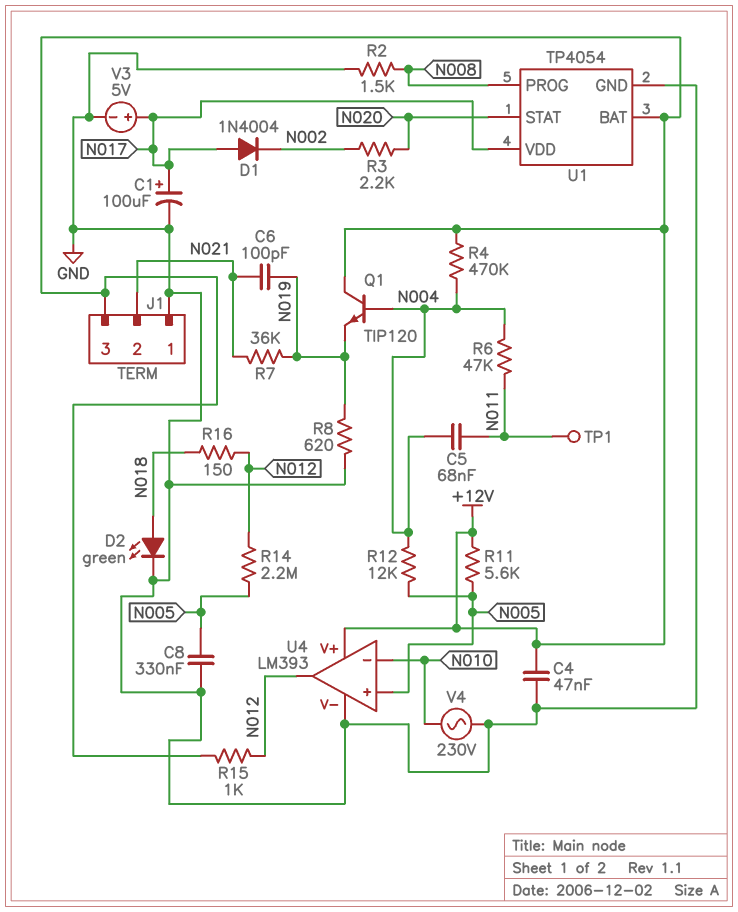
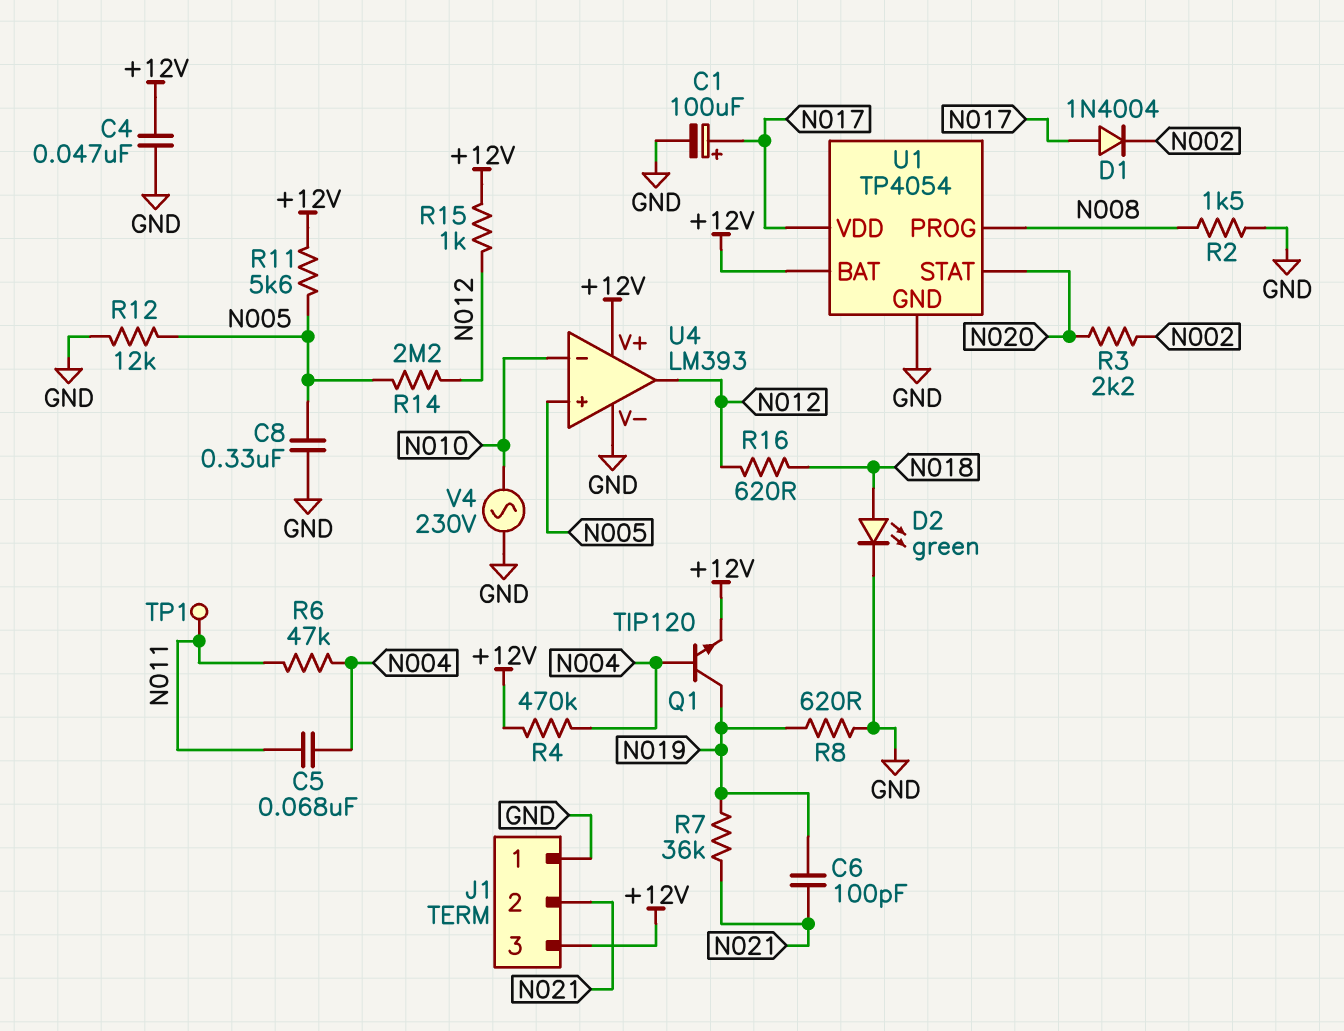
Q1: NPN TIP120 (B N004, C +12V, E N019) -> NPN TIP120 (B N004, C N019, E +12V)
R12: 12k (N004, N005) -> 12k (GND, N005)
R16: 150 (N012, N018) -> 620 (N012, N018)
V3: 5V (plus N017, minus GND) -> none

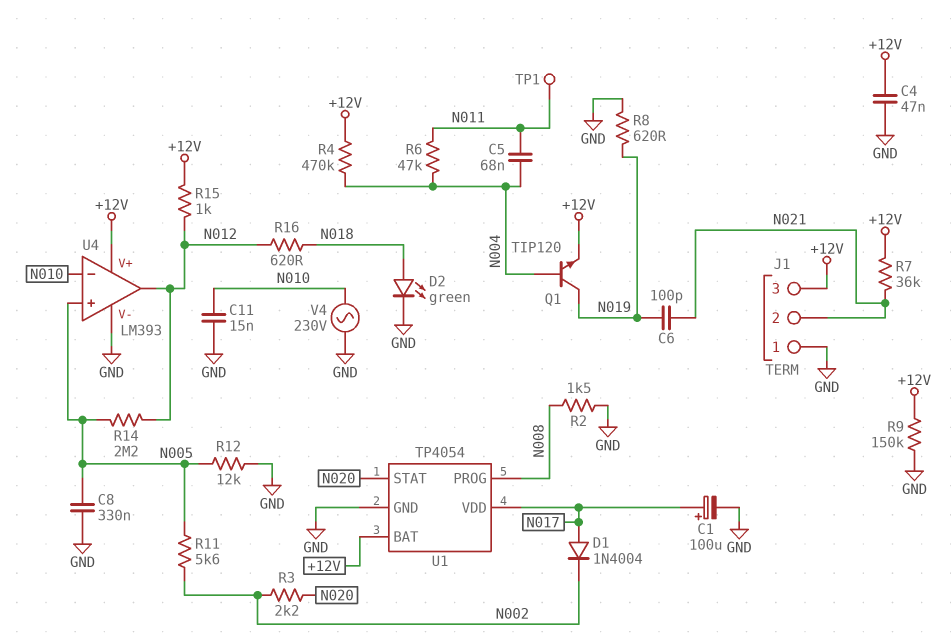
C11: none -> 15nF (GND, N010)
R7: 36k (N019, N021) -> 36k (+12V, N021)
R9: none -> 150k (+12V, GND)
R11: 5.6k (+12V, N005) -> 5.6k (N002, N005)

